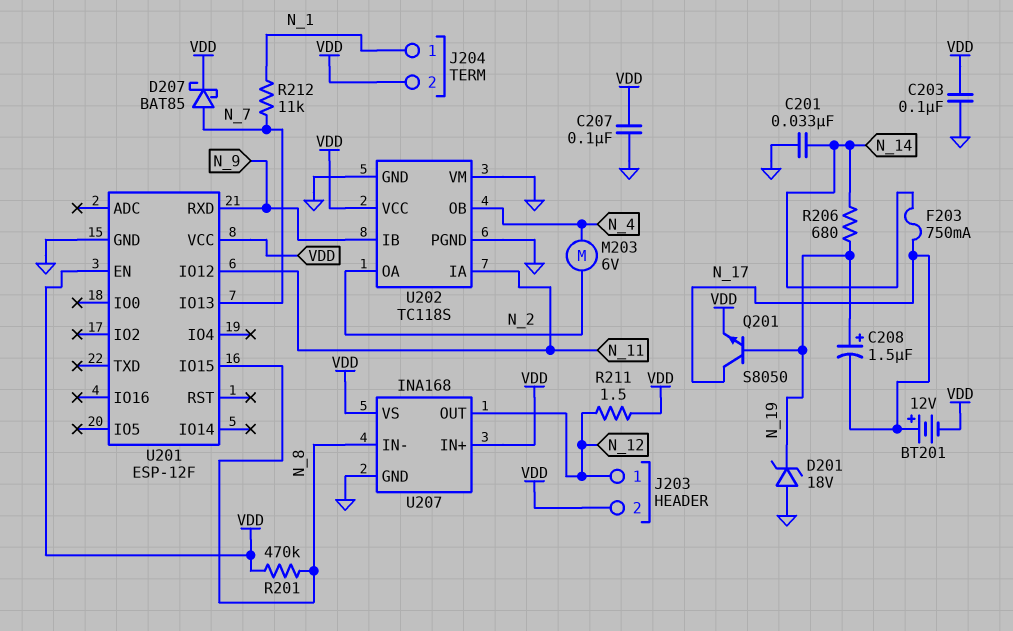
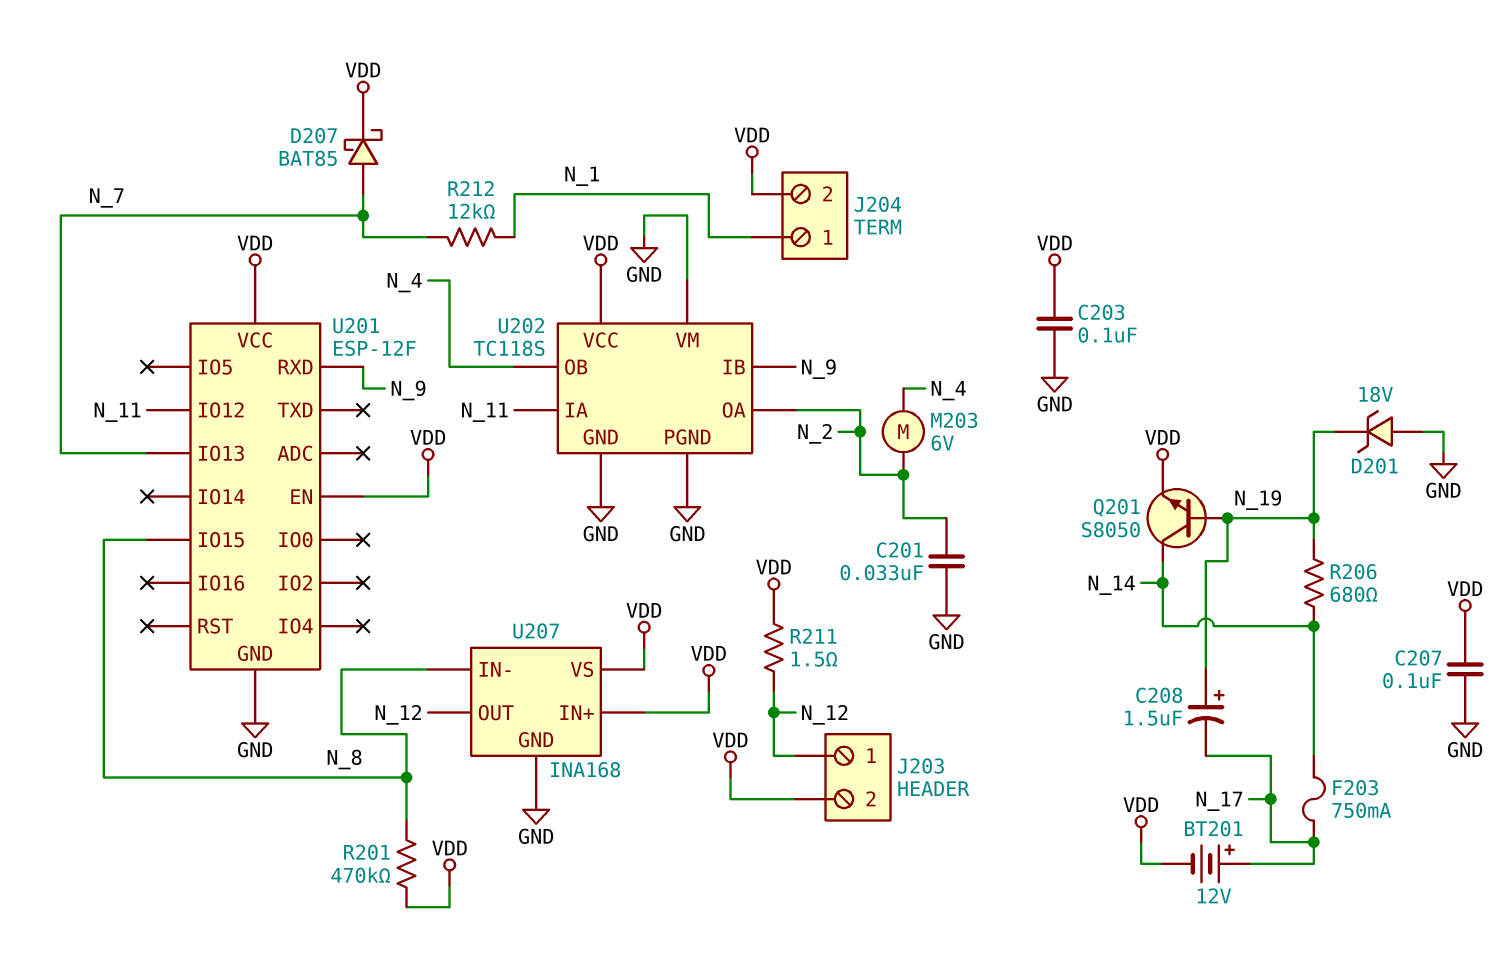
C201: 33nF (GND, N_14) -> 33nF (GND, N_2)
Q201: NPN S8050 (B N_19, C N_17, E VDD) -> NPN S8050 (B N_19, C N_14, E VDD)
R212: 11k (N_1, N_7) -> 12k (N_1, N_7)

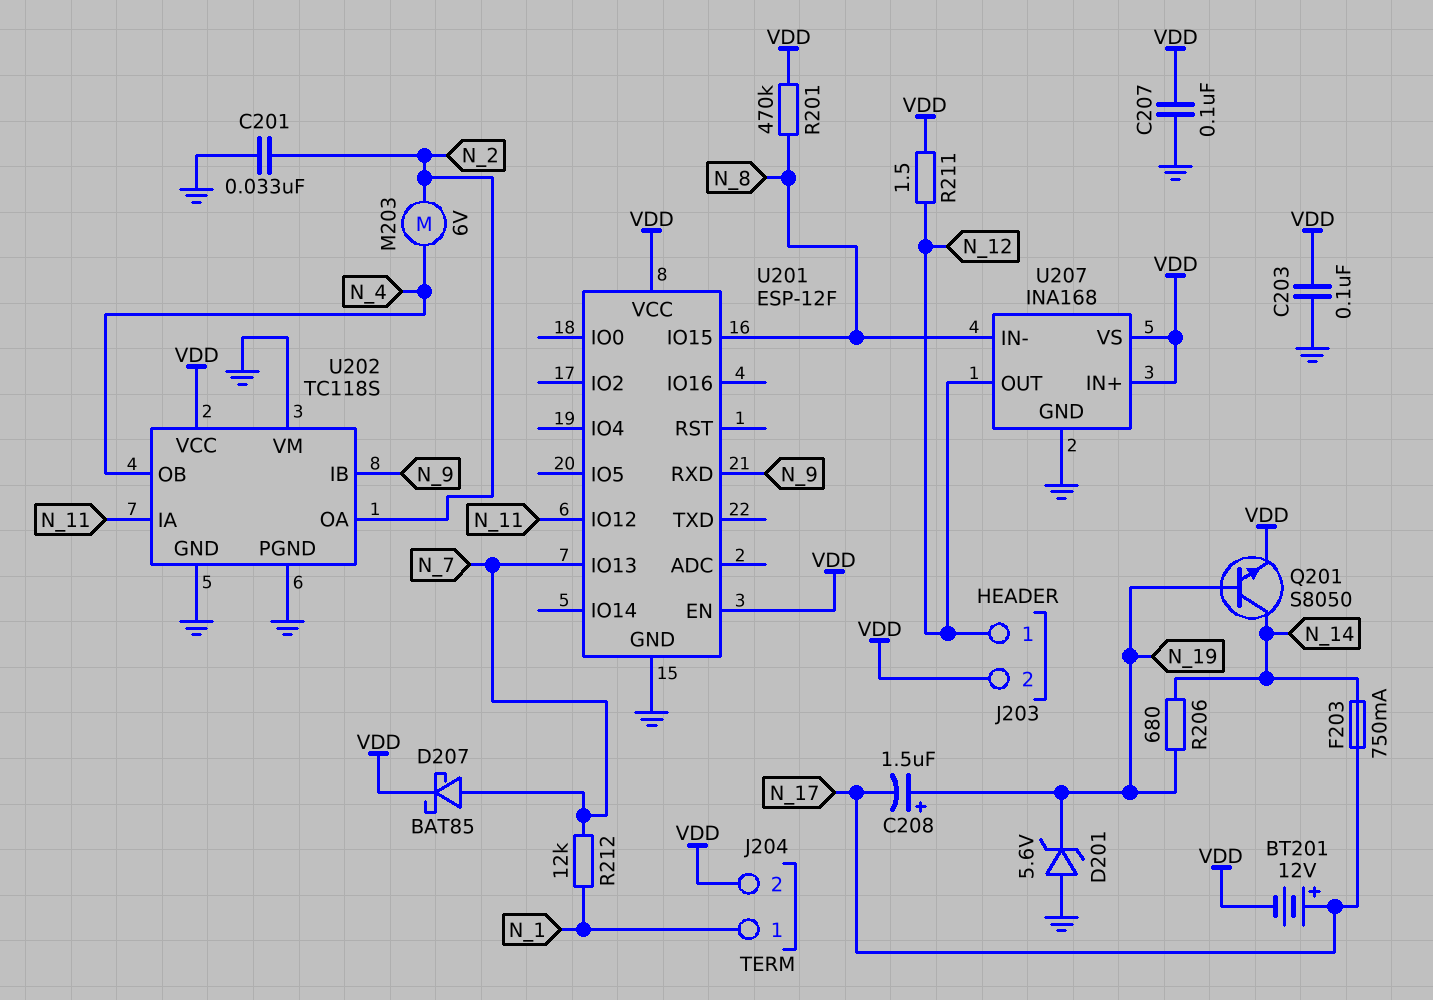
D201: zener 18V (A GND, K N_19) -> zener 5.6V (A GND, K N_19)

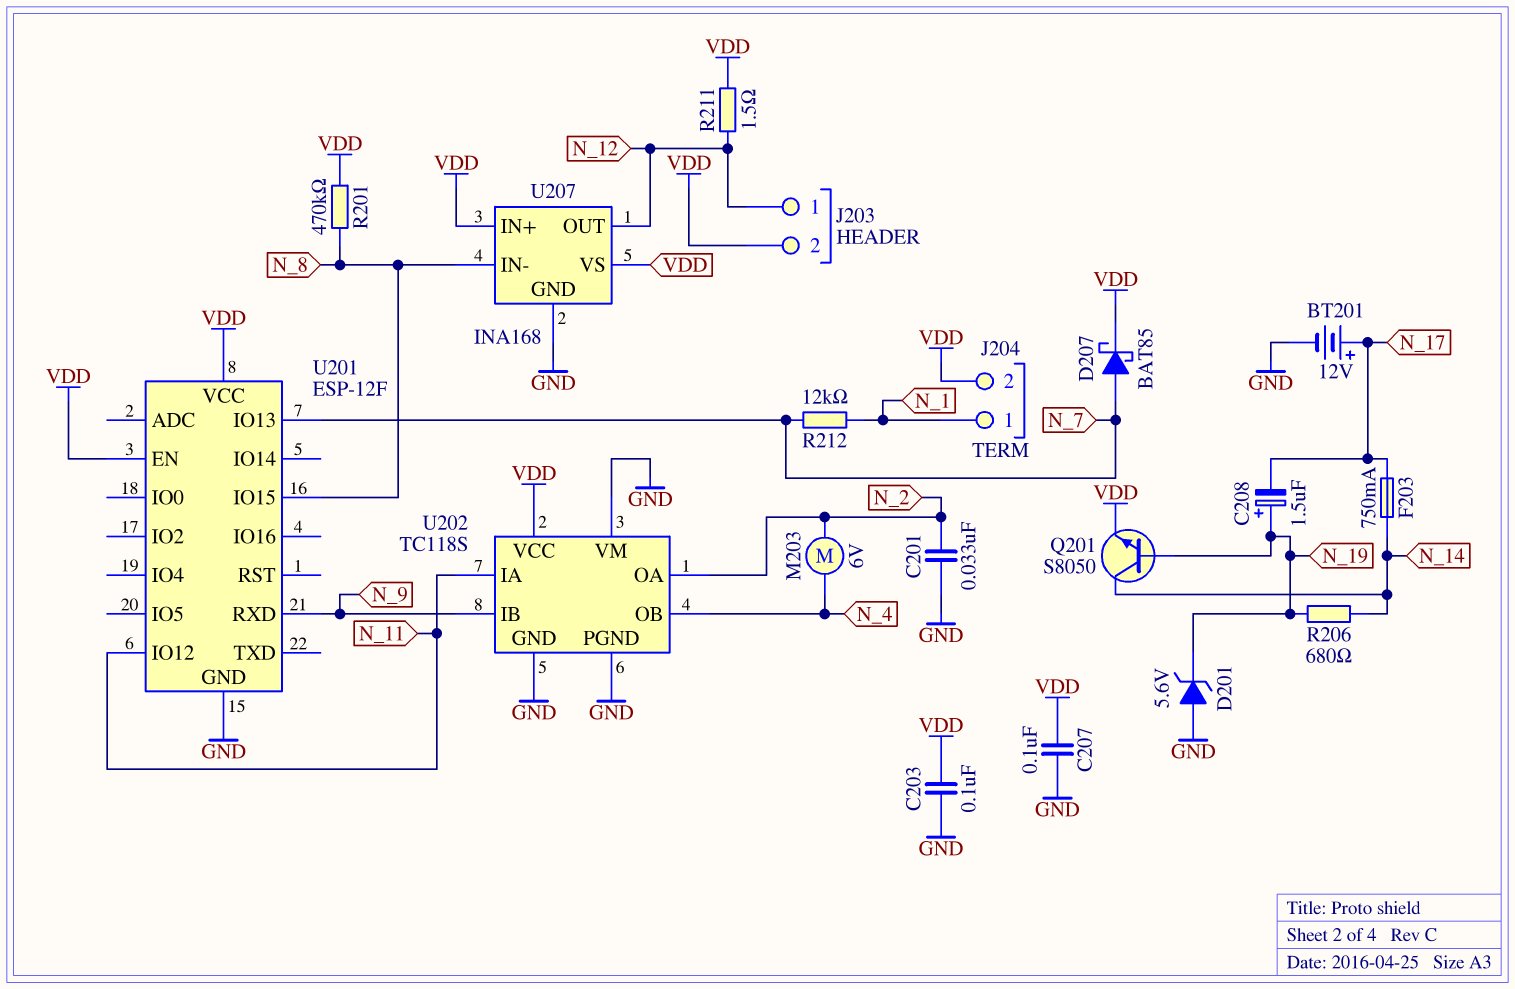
BT201: 12V (plus N_17, minus VDD) -> 12V (plus N_17, minus GND)

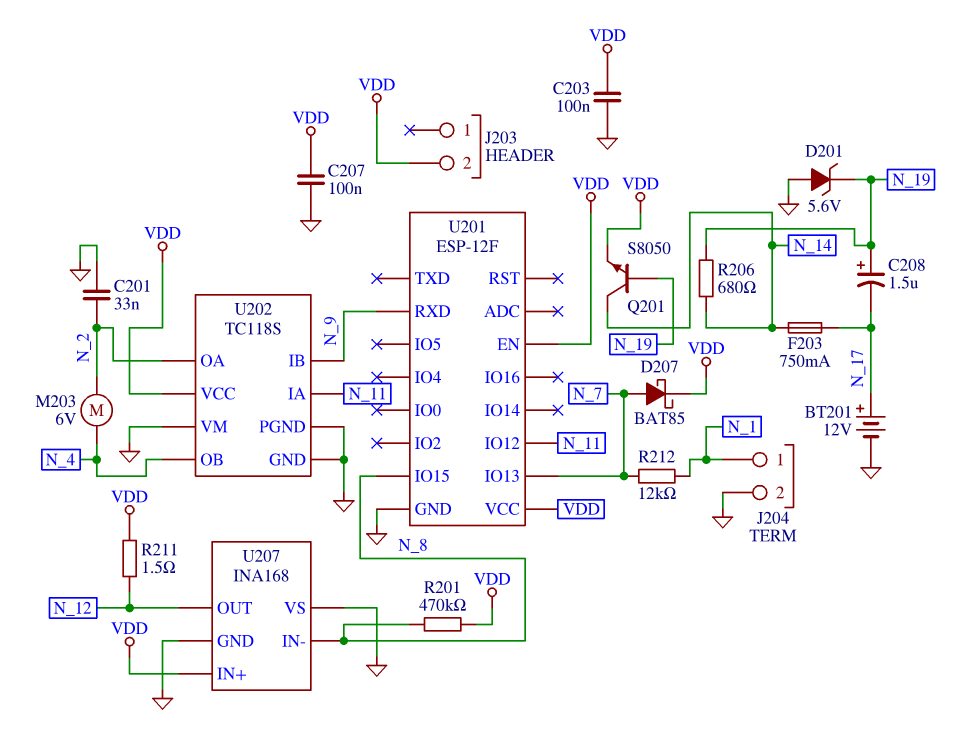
J203 pin 1: N_12 -> none
J204 pin 2: VDD -> GND
U207 pin VS: VDD -> GND

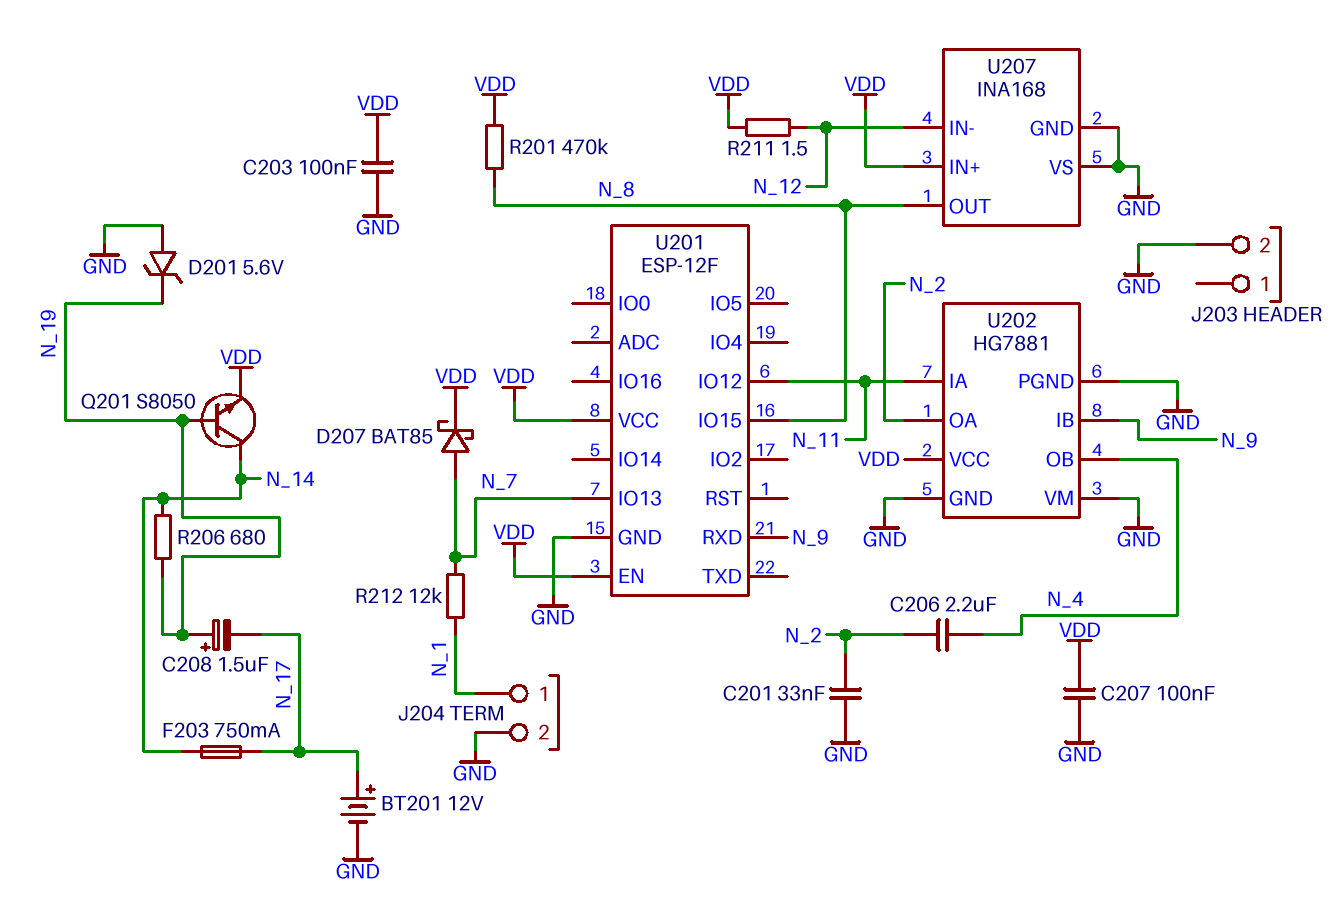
C206: none -> 2.2uF (N_2, N_4)
J203 pin 2: VDD -> GND
M203: motor 6V (N_2, N_4) -> none
U202: TC118S -> HG7881
U207 pin IN-: N_8 -> N_12
U207 pin OUT: N_12 -> N_8

